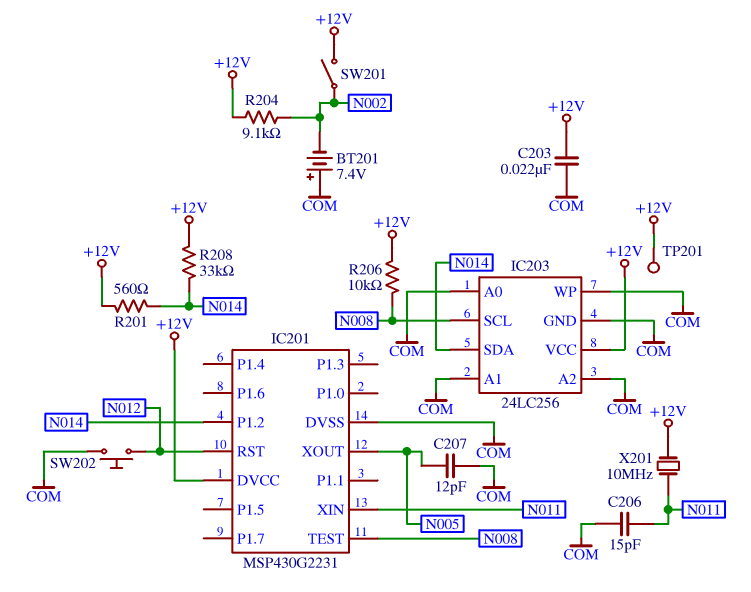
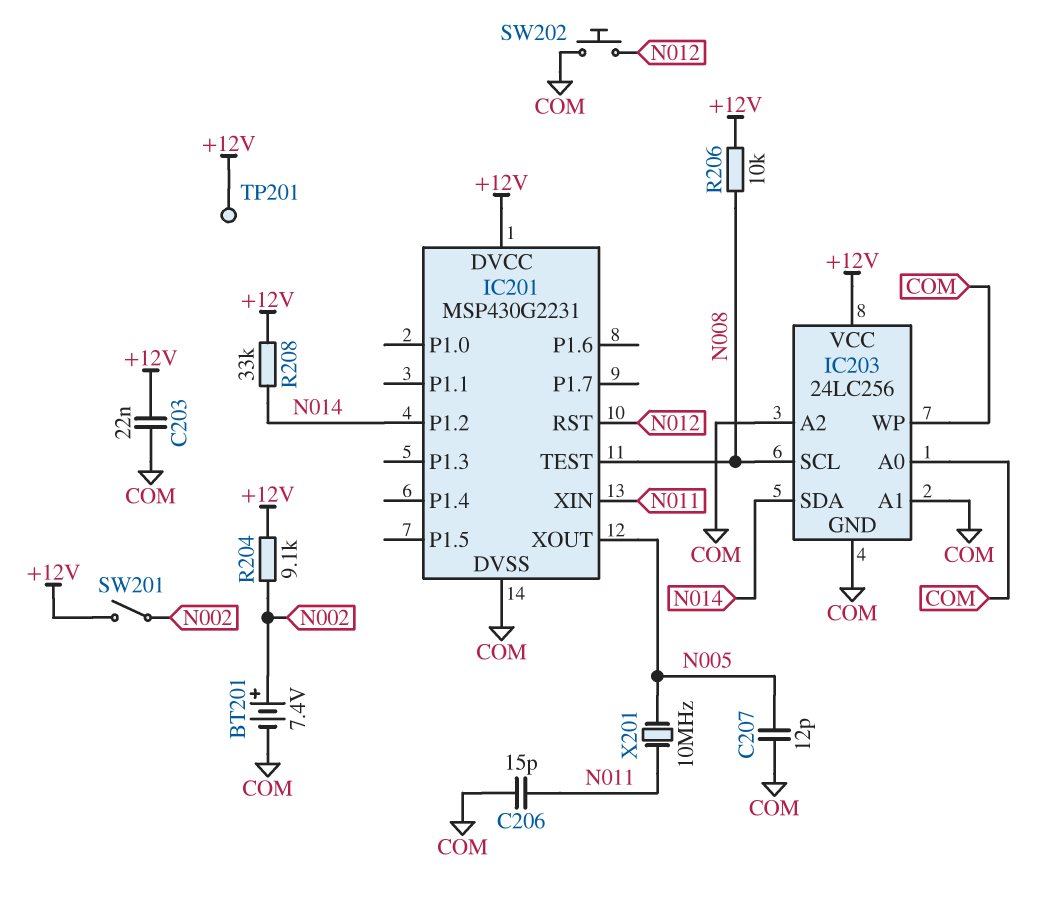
BT201: 7.4V (plus COM, minus N002) -> 7.4V (plus N002, minus COM)
R201: 560 (+12V, N014) -> none
X201: 10MHz (+12V, N011) -> 10MHz (N005, N011)

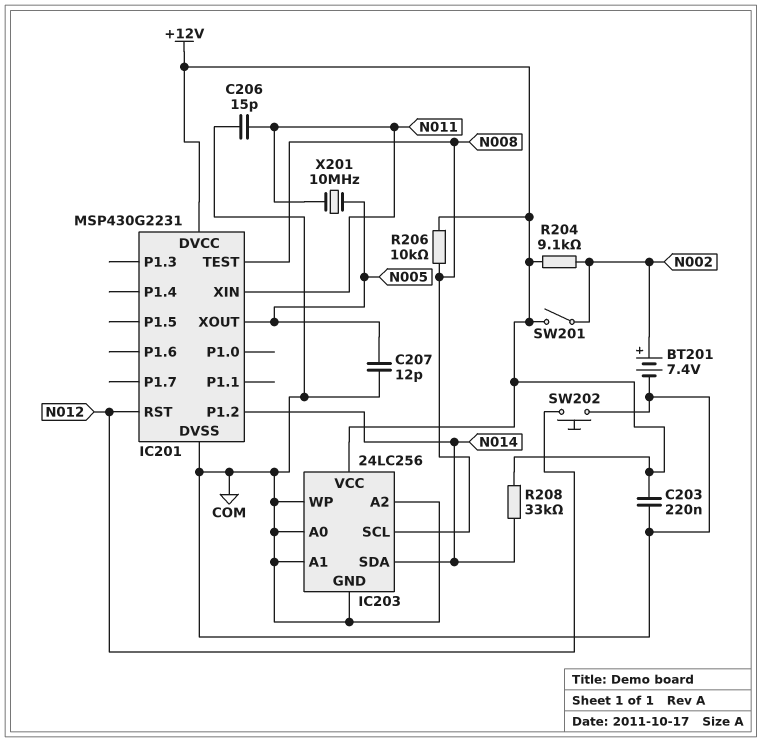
C203: 22nF (+12V, COM) -> 220nF (+12V, COM)
TP201: test point (+12V) -> none

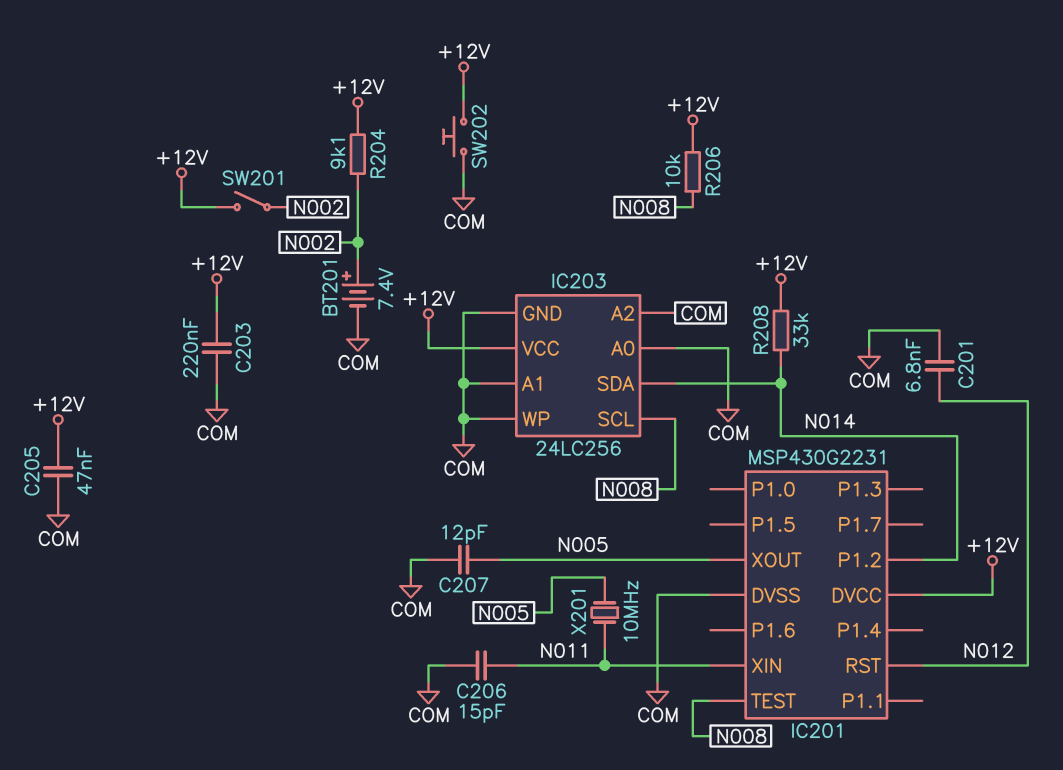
C201: none -> 6.8nF (COM, N012)
C205: none -> 47nF (+12V, COM)
SW202: button (COM, N012) -> button (+12V, COM)

